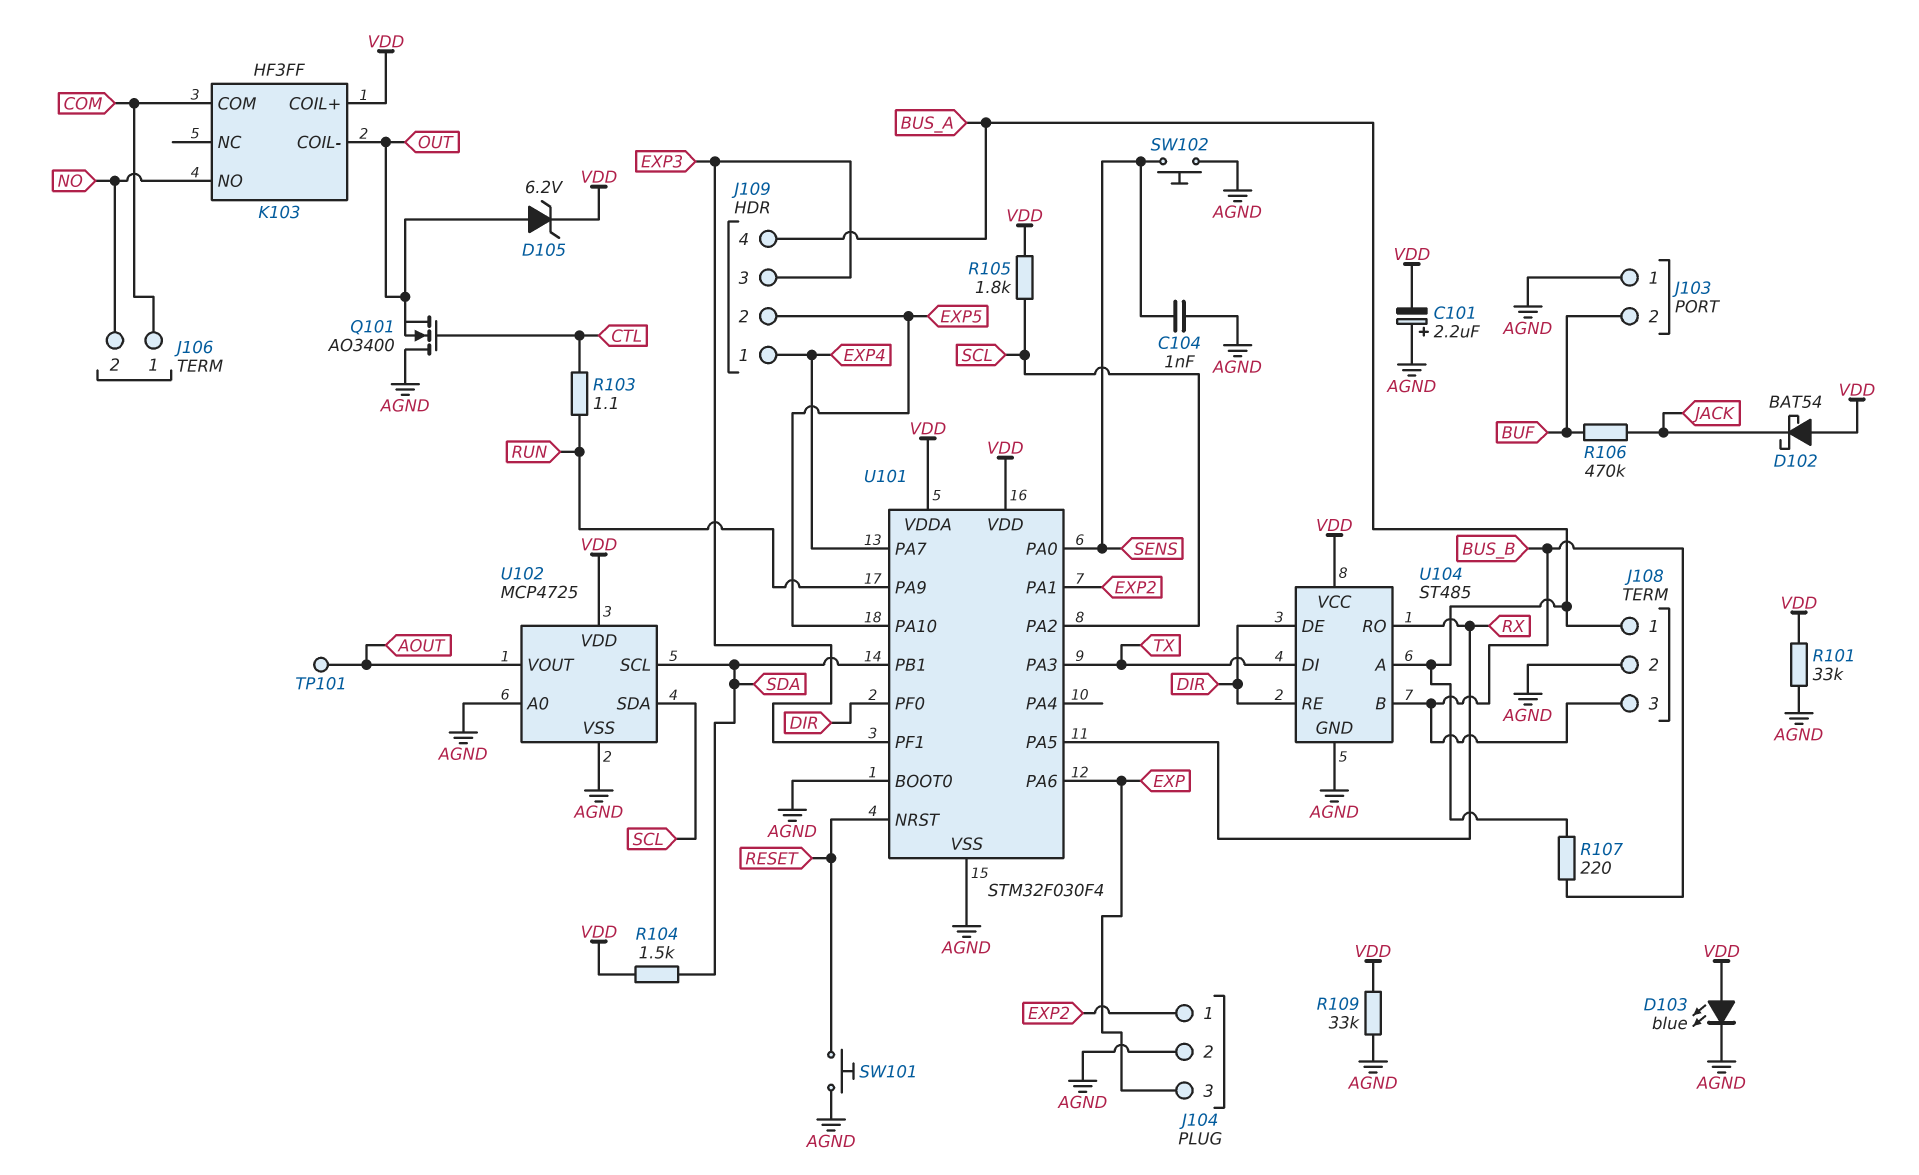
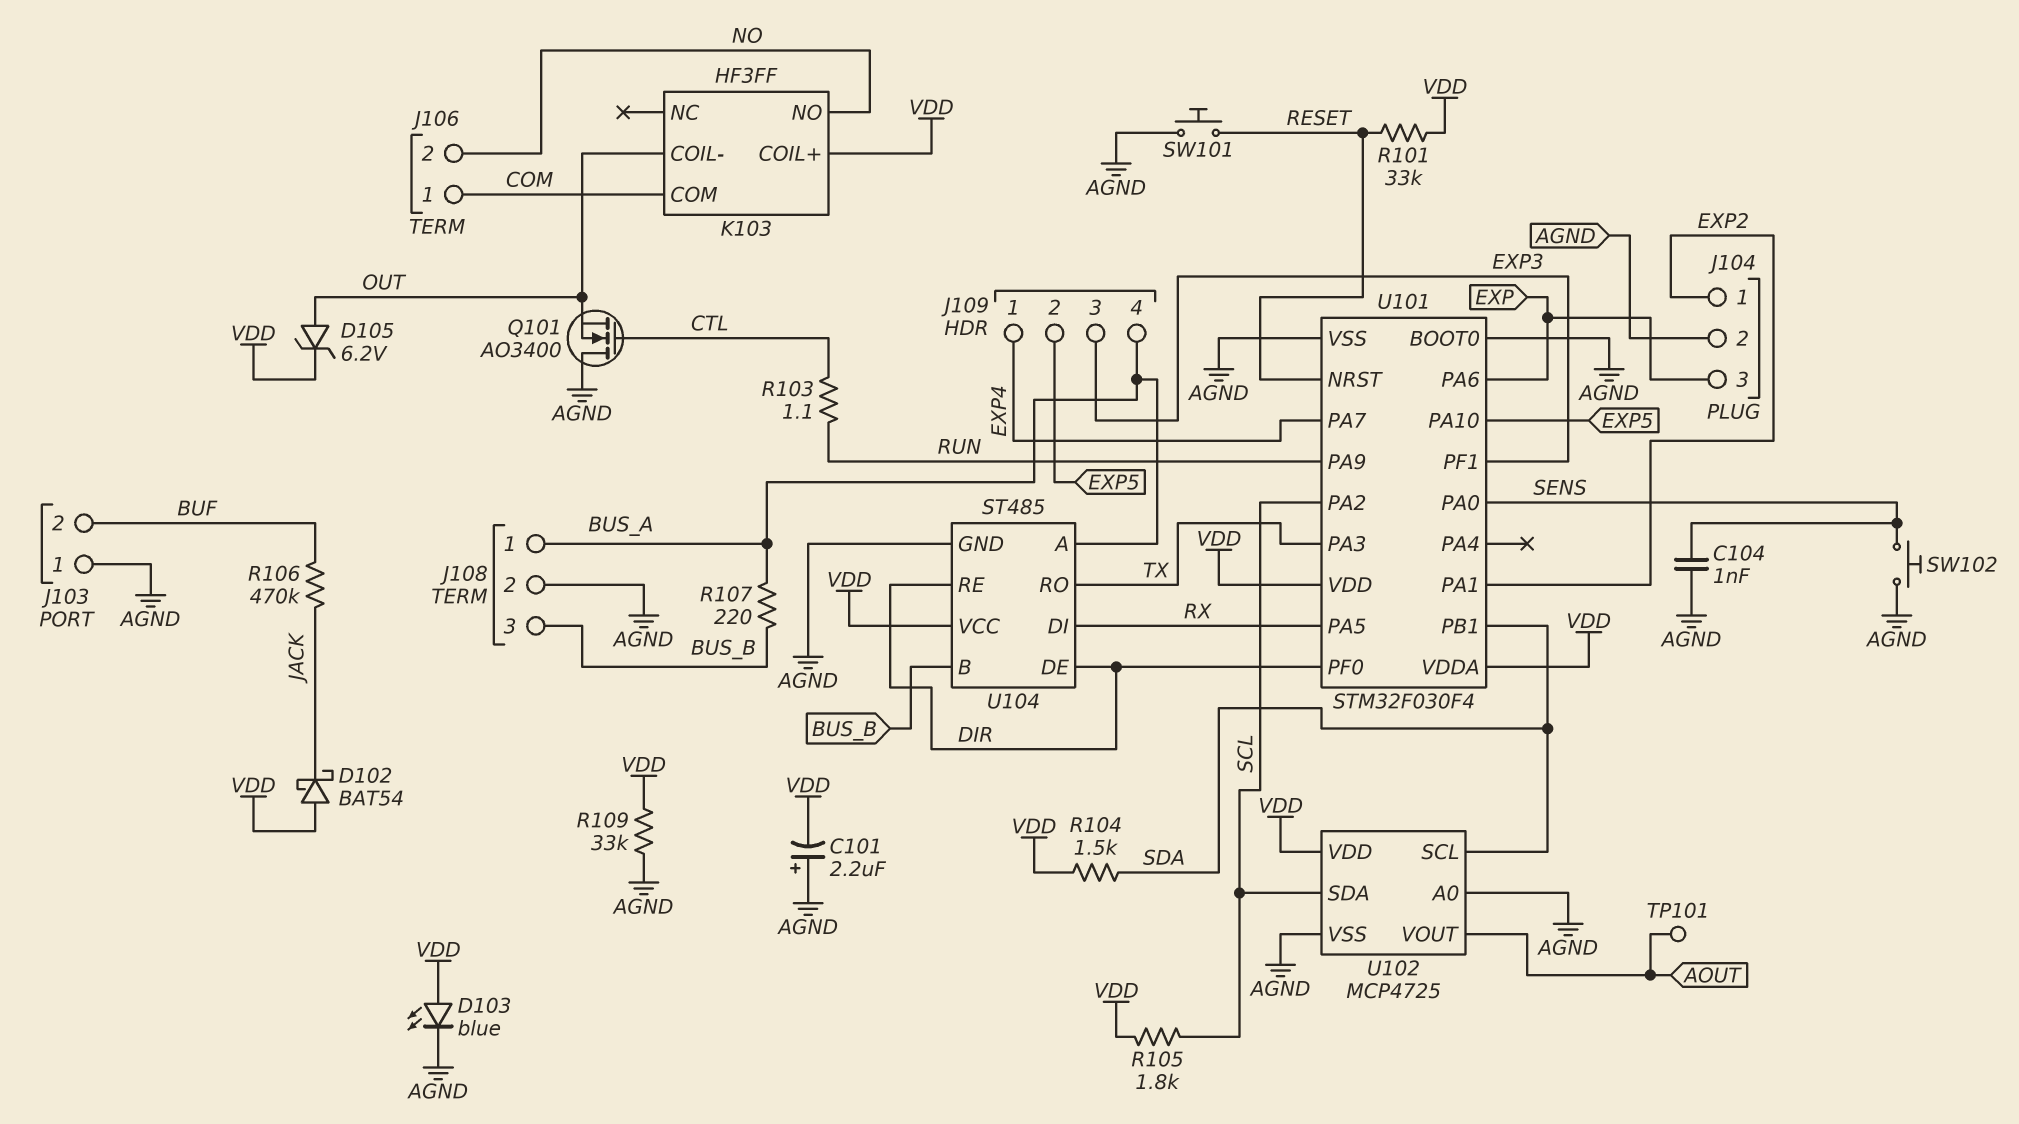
R101: 33k (AGND, VDD) -> 33k (RESET, VDD)
U104 pin DI: TX -> RX
U104 pin RO: RX -> TX

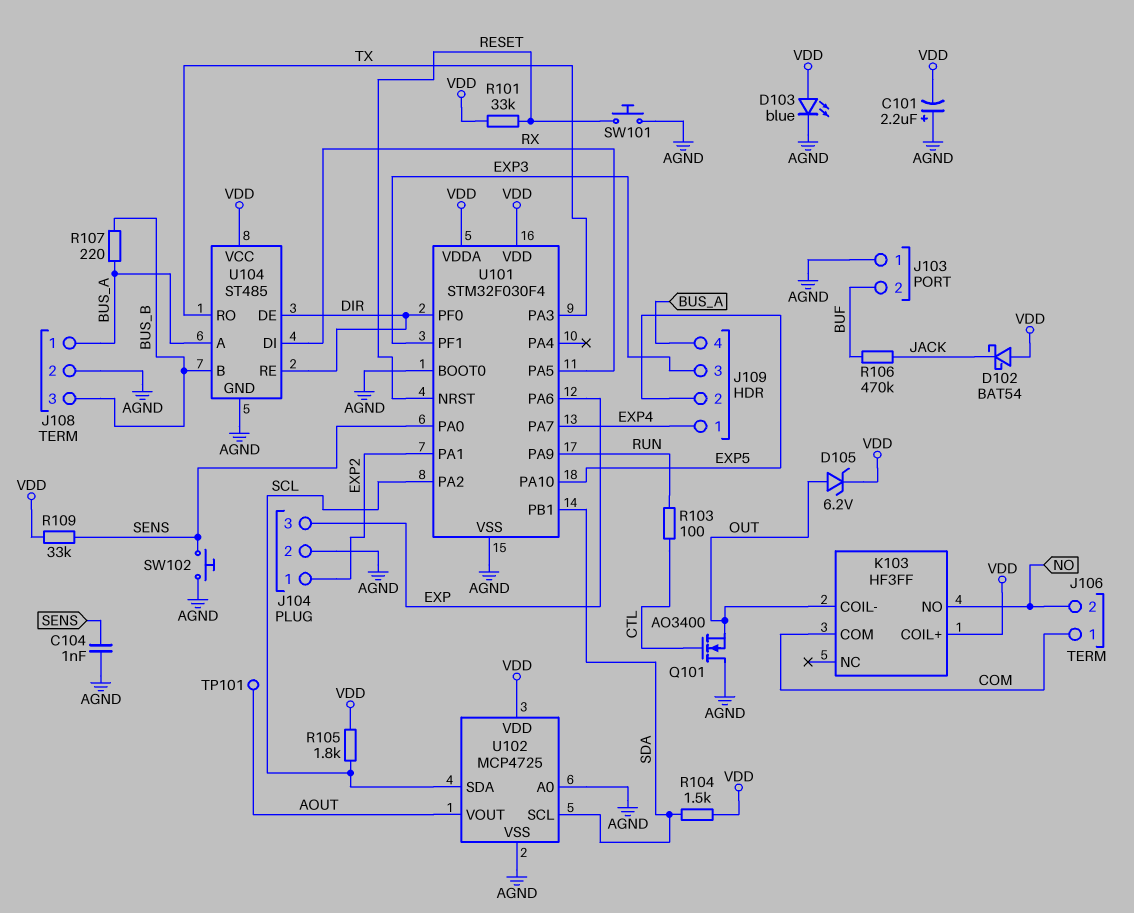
R103: 1.1 (CTL, RUN) -> 100 (CTL, RUN)
R109: 33k (AGND, VDD) -> 33k (SENS, VDD)

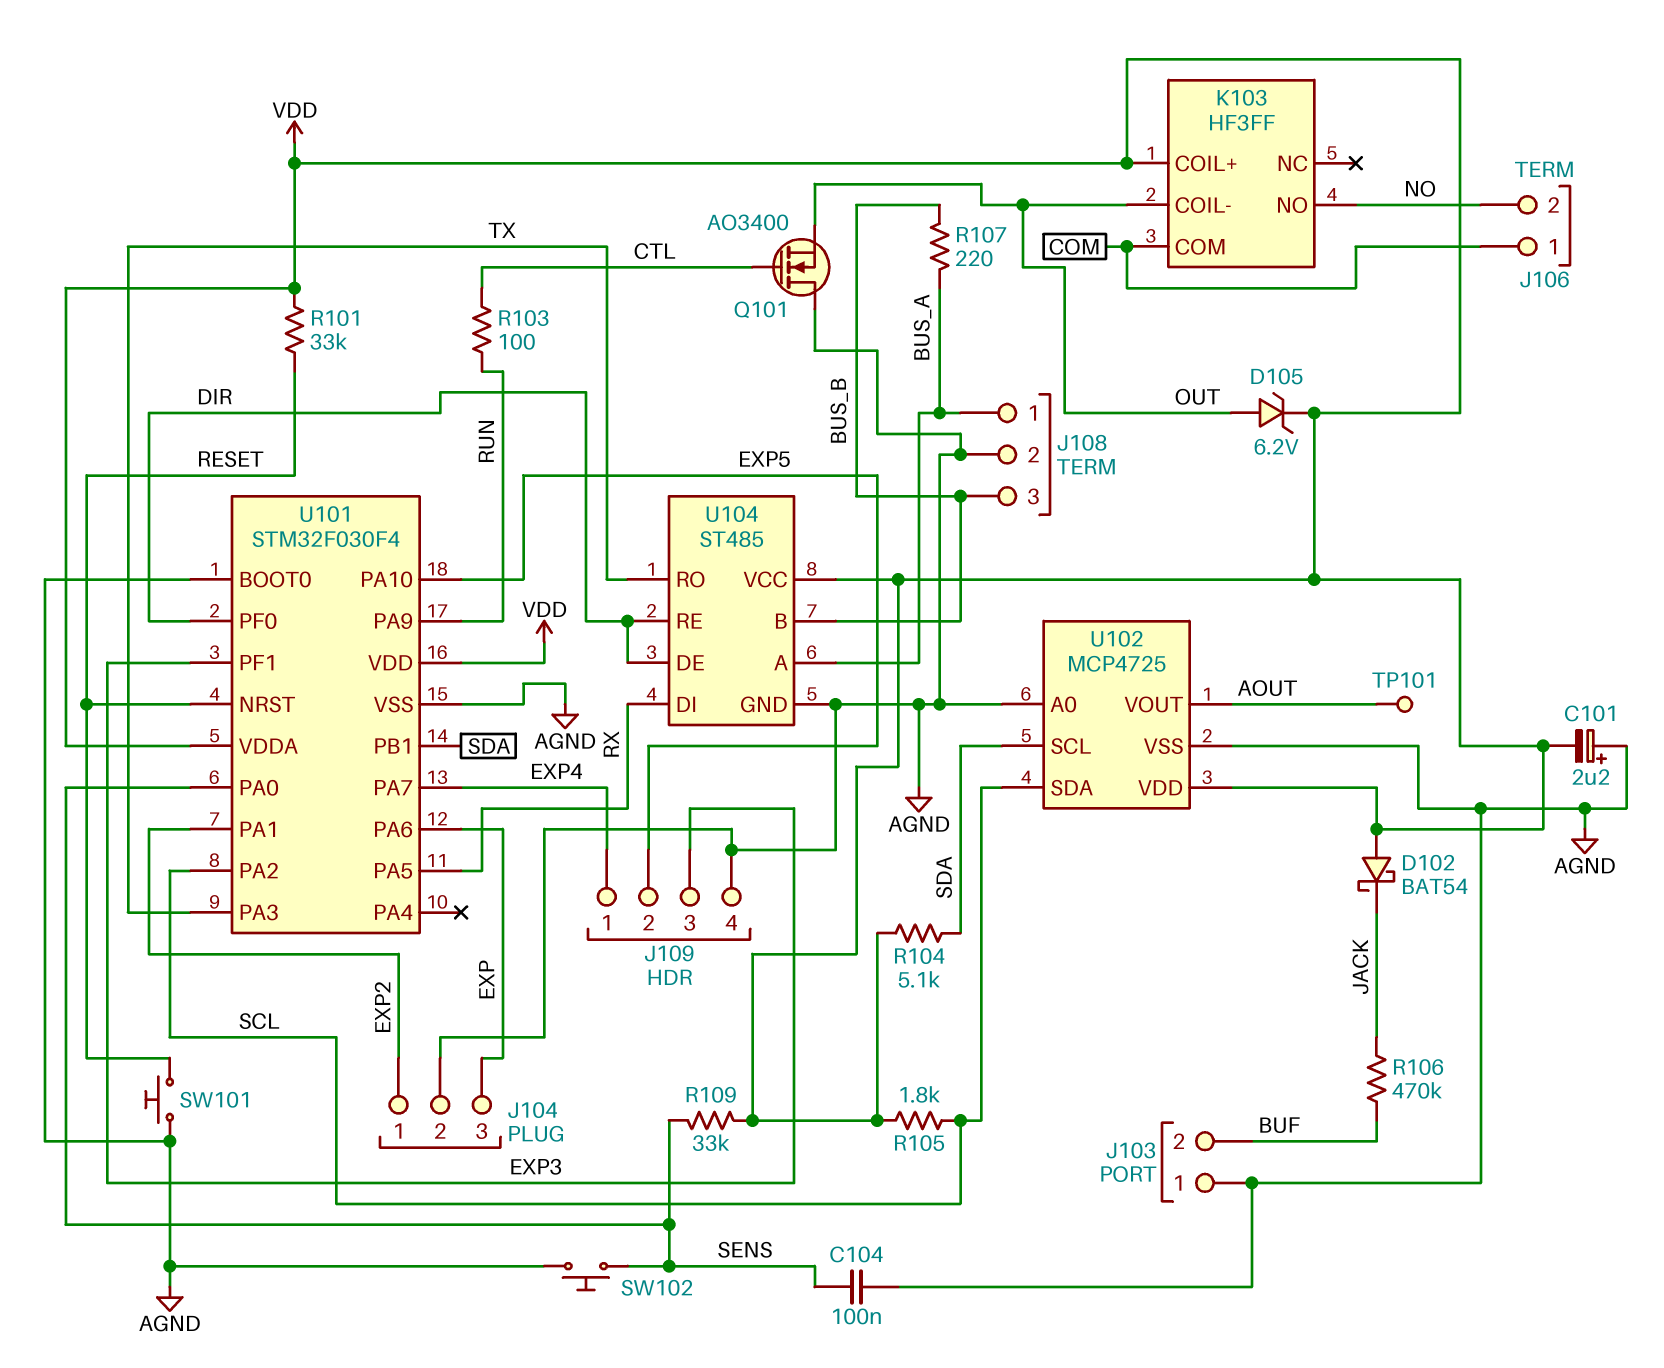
C104: 1nF (AGND, SENS) -> 100nF (AGND, SENS)
D103: LED blue (A VDD, K AGND) -> none
J109 pin 4: BUS_A -> AGND
R104: 1.5k (SDA, VDD) -> 5.1k (SDA, VDD)

